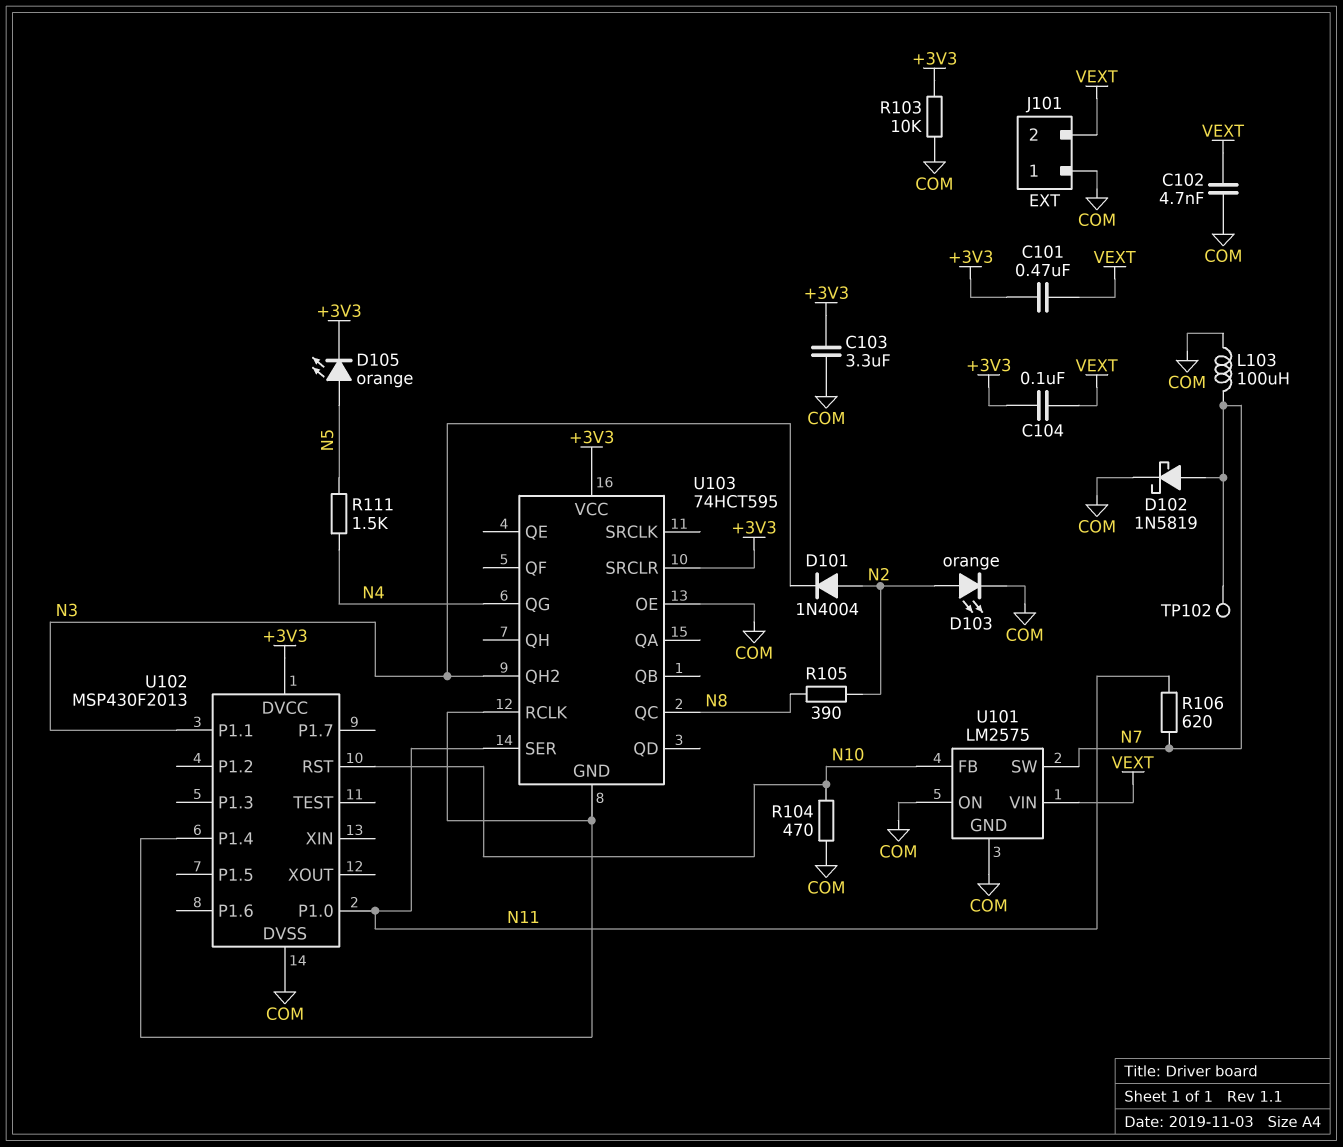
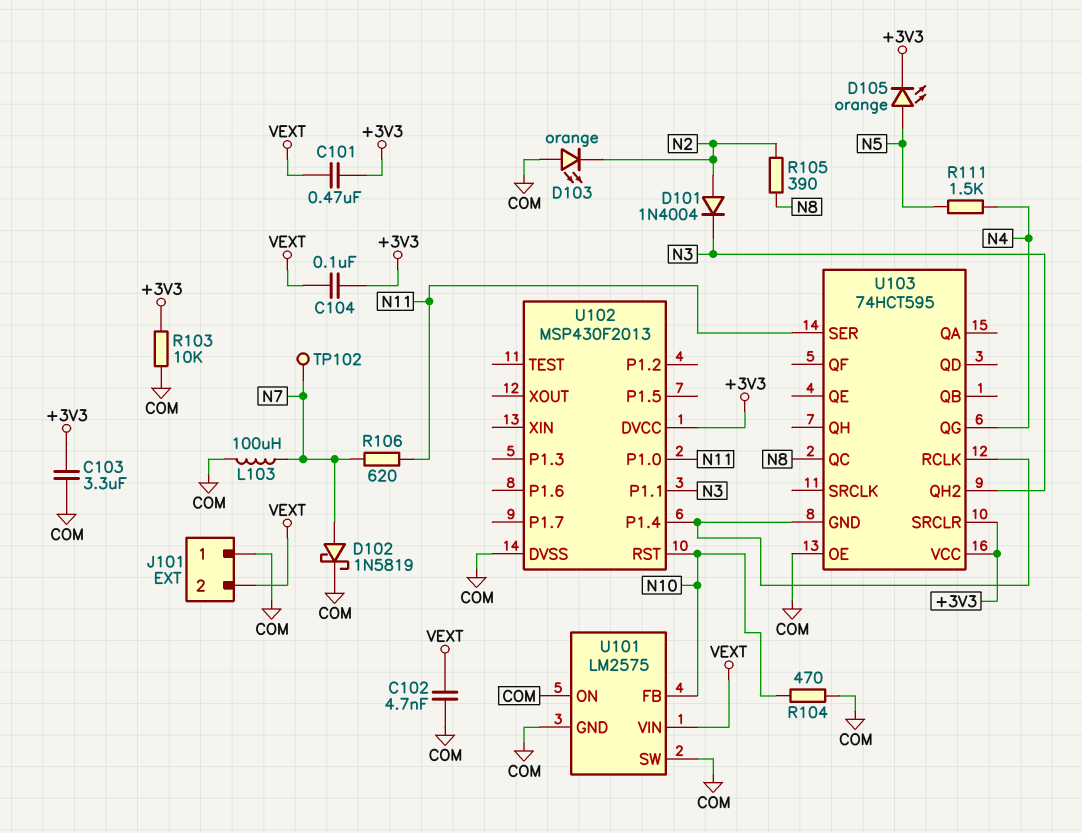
D103: LED orange (A N2, K COM) -> LED orange (A COM, K N2)
U101 pin SW: N7 -> COM

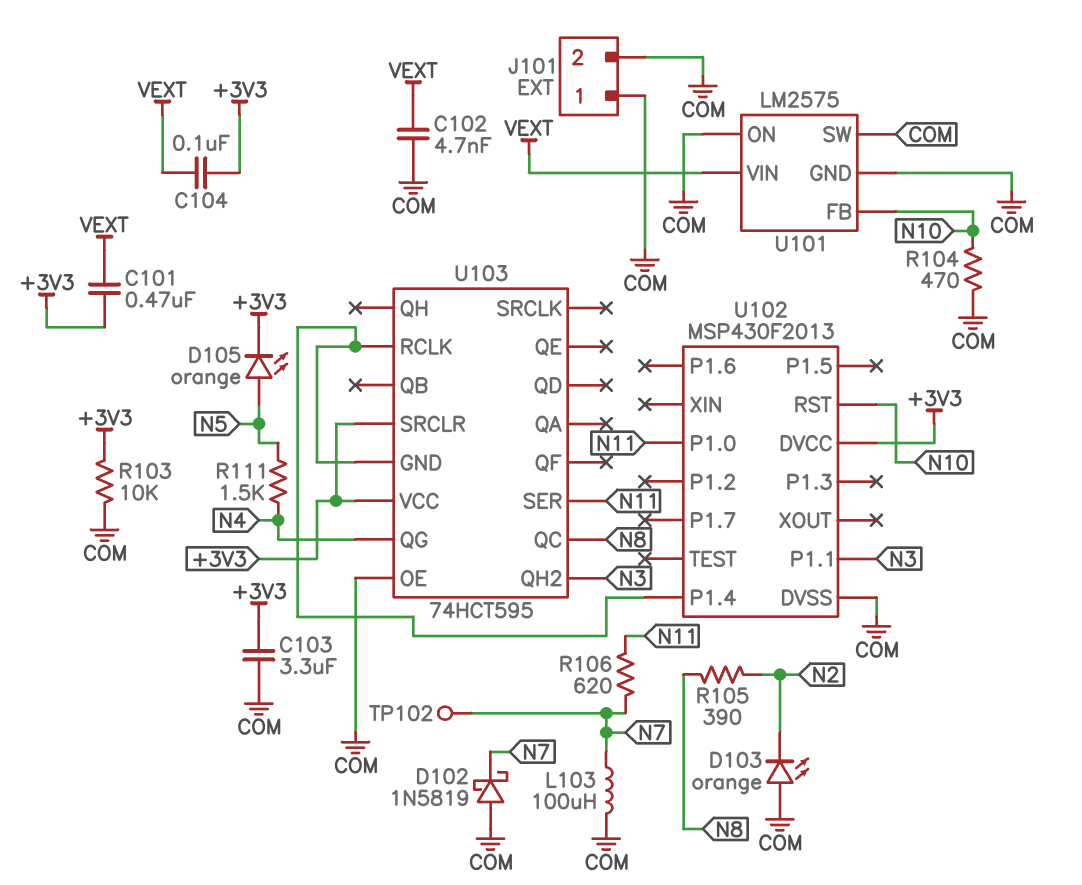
D101: diode 1N4004 (A N2, K N3) -> none
D102: schottky 1N5819 (A N7, K COM) -> schottky 1N5819 (A COM, K N7)
J101 pin 2: VEXT -> COM

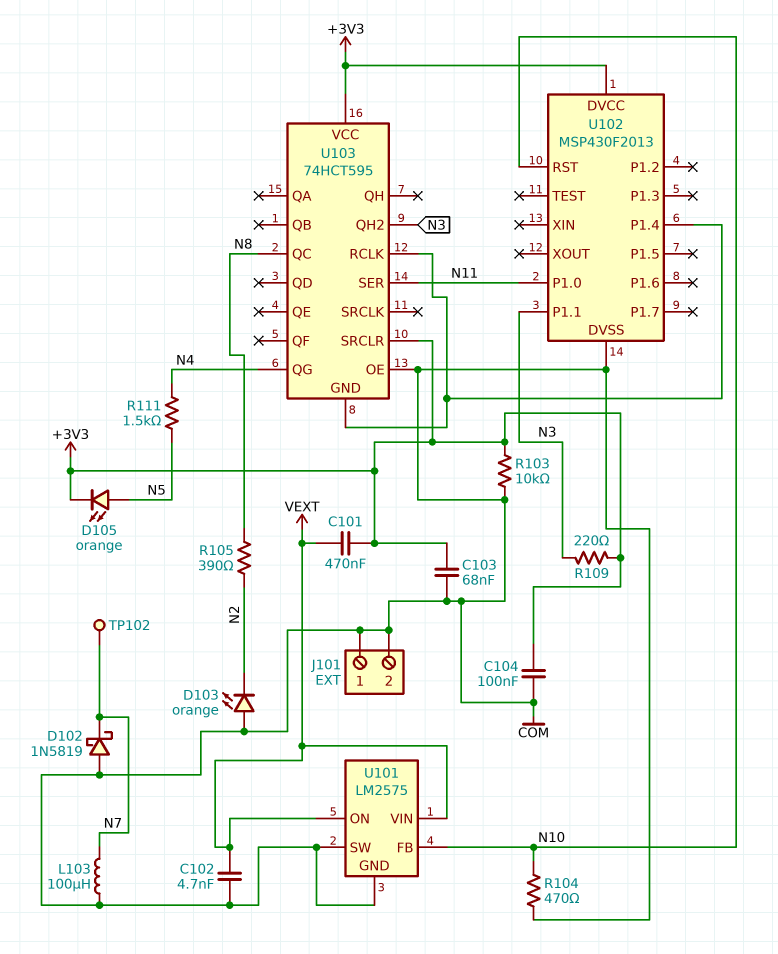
C103: 3.3uF (+3V3, COM) -> 68nF (+3V3, COM)
C104: 100nF (+3V3, VEXT) -> 100nF (+3V3, COM)
R106: 620 (N7, N11) -> none
R109: none -> 220 (+3V3, N3)
U101 pin ON: COM -> VEXT

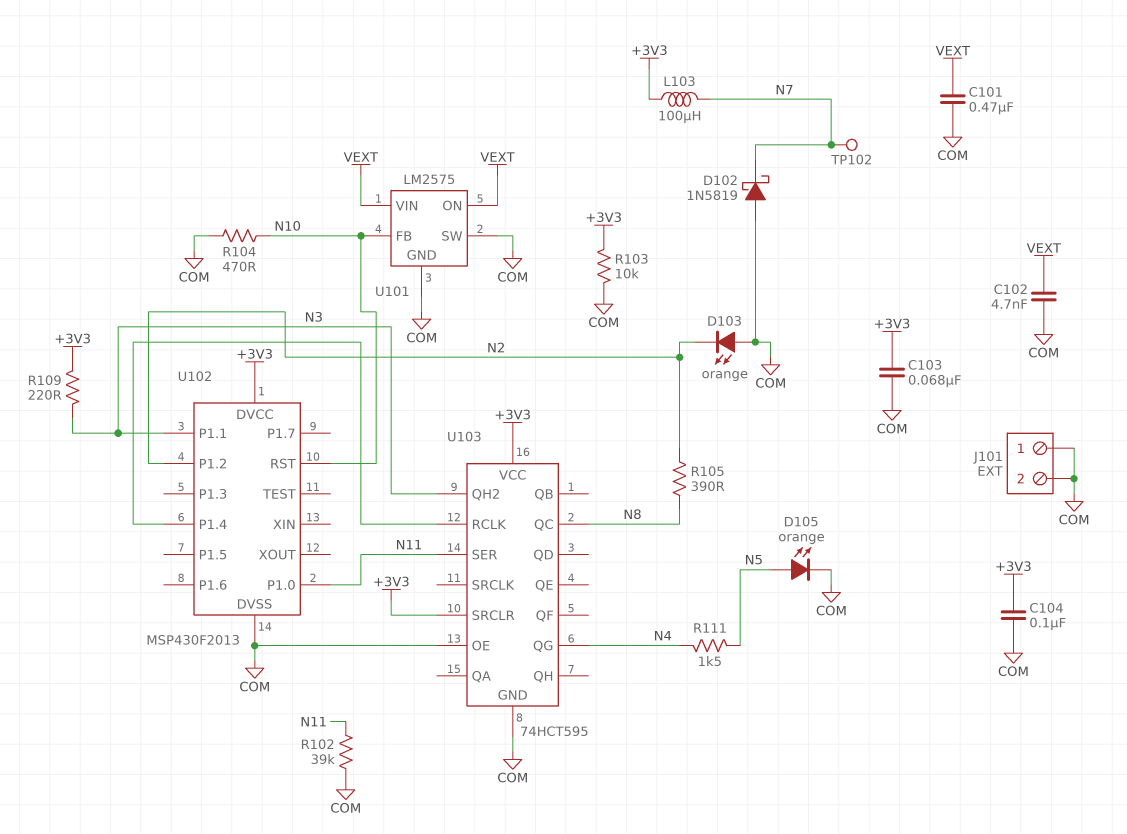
C101: 470nF (+3V3, VEXT) -> 470nF (COM, VEXT)
D105: LED orange (A N5, K +3V3) -> LED orange (A N5, K COM)
L103: 100uH (COM, N7) -> 100uH (+3V3, N7)
R102: none -> 39k (COM, N11)
U102 pin P1.2: none -> N2
U103 pin GND: U102/P1.4 -> COM

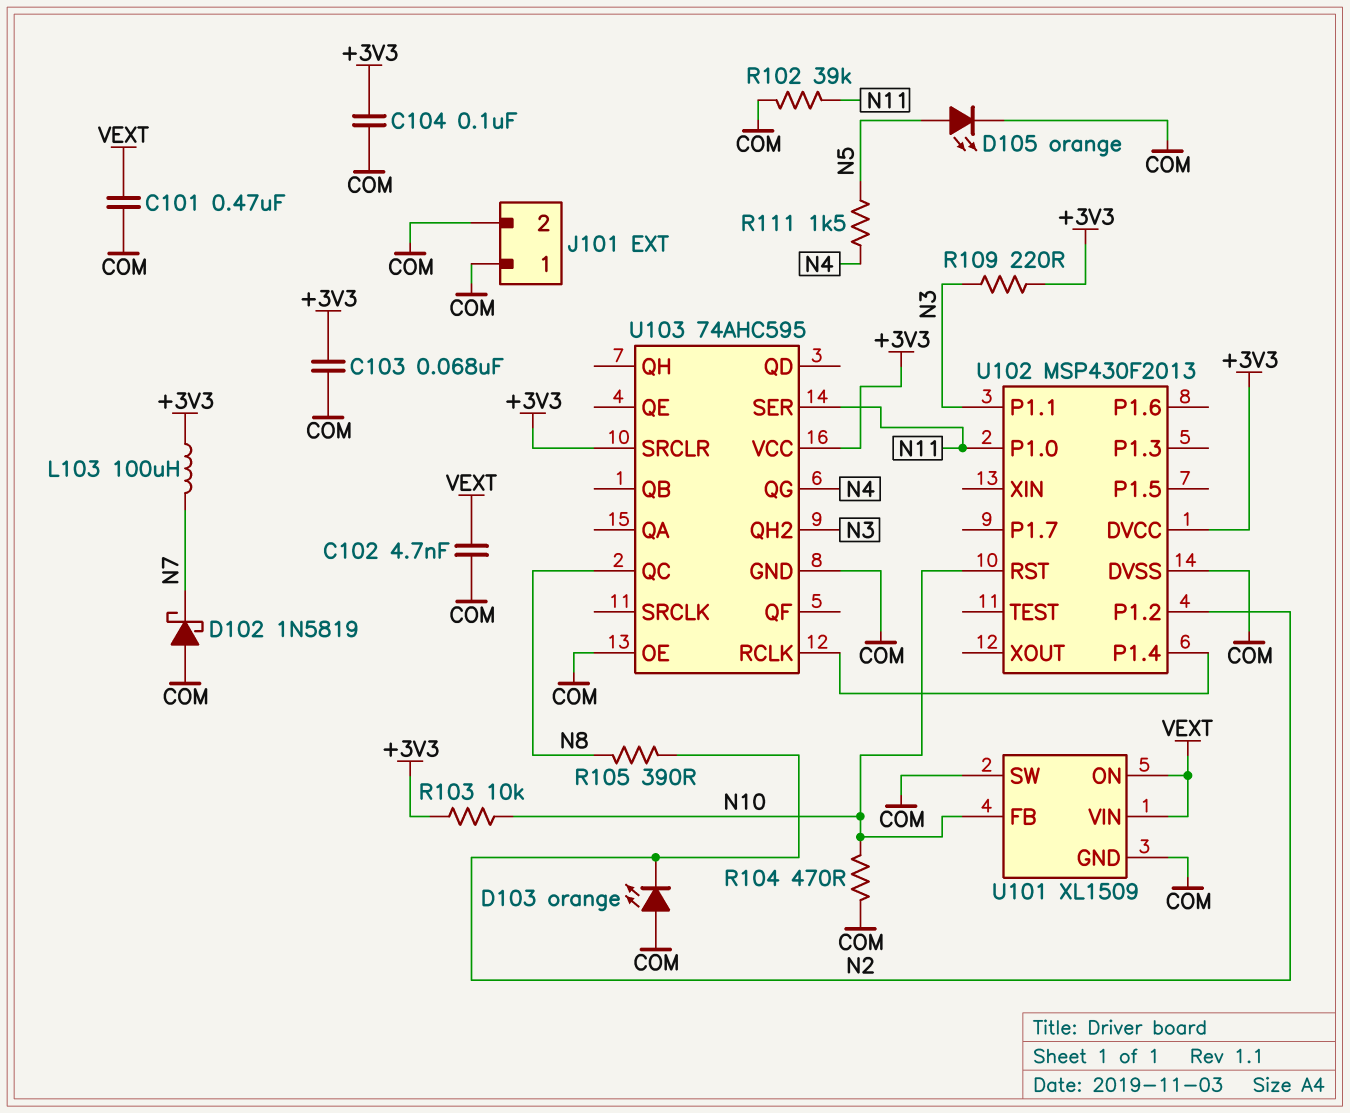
R103: 10k (+3V3, COM) -> 10k (+3V3, N10)
TP102: test point (N7) -> none
U101: LM2575 -> XL1509
U103: 74HCT595 -> 74AHC595

